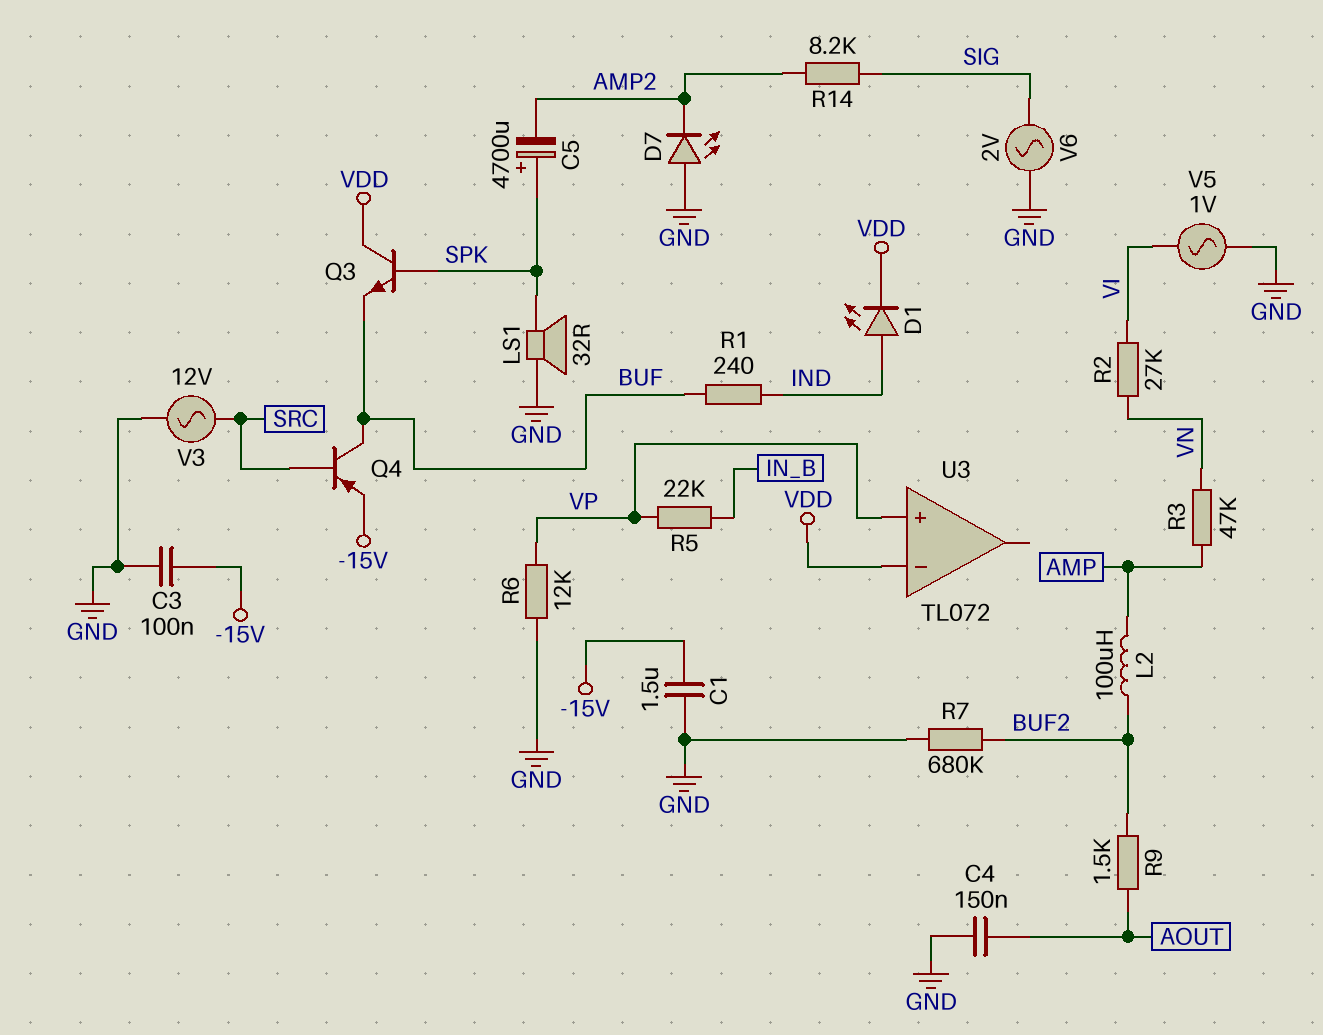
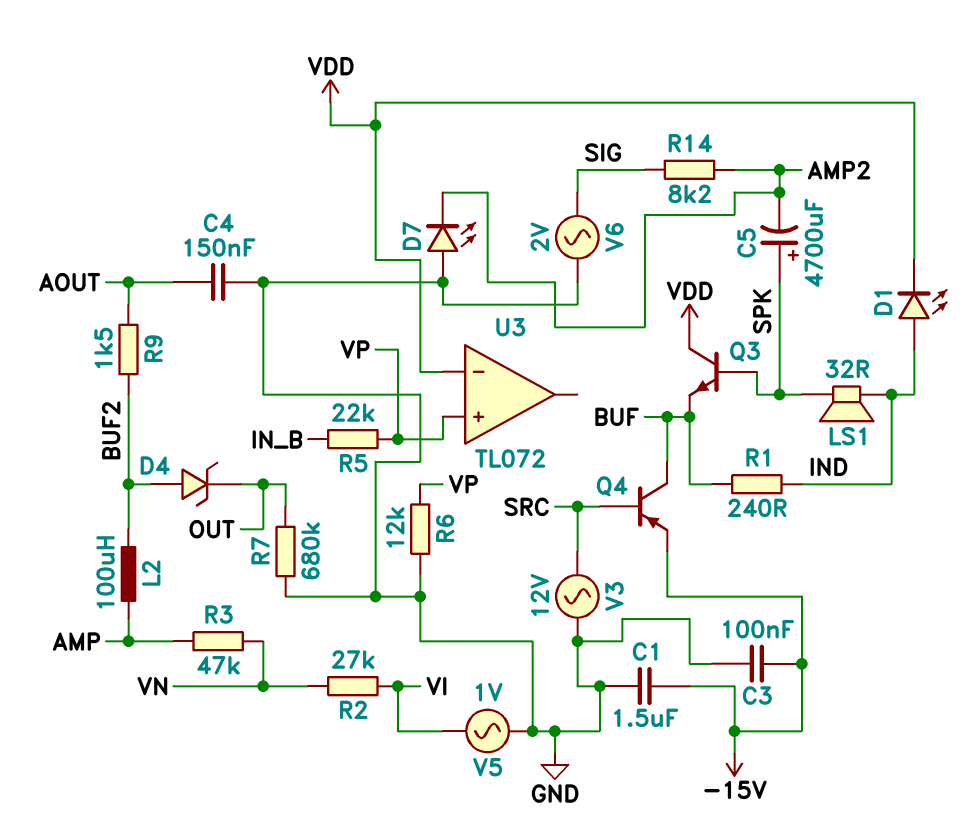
D4: none -> zener (A BUF2, K OUT)
LS1: speaker 32R (GND, SPK) -> speaker 32R (IND, SPK)
R7: 680k (BUF2, GND) -> 680k (GND, OUT)

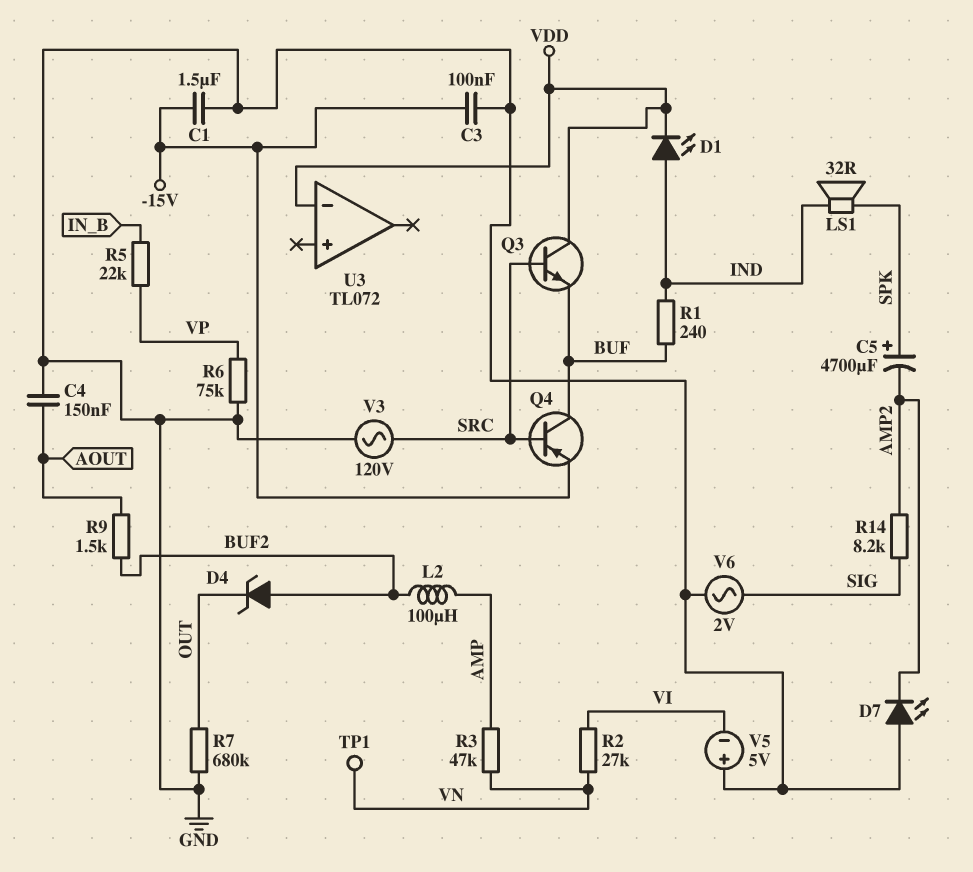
Q3: NPN (B SPK, C VDD, E BUF) -> NPN (B SRC, C VDD, E BUF)
R6: 12k (GND, VP) -> 75k (GND, VP)
TP1: none -> test point (VN)
U3 pin in+: VP -> none
V3: AC 12V (GND, SRC) -> AC 120V (GND, SRC)
V5: AC 1V (GND, VI) -> 5V (plus GND, minus VI)

